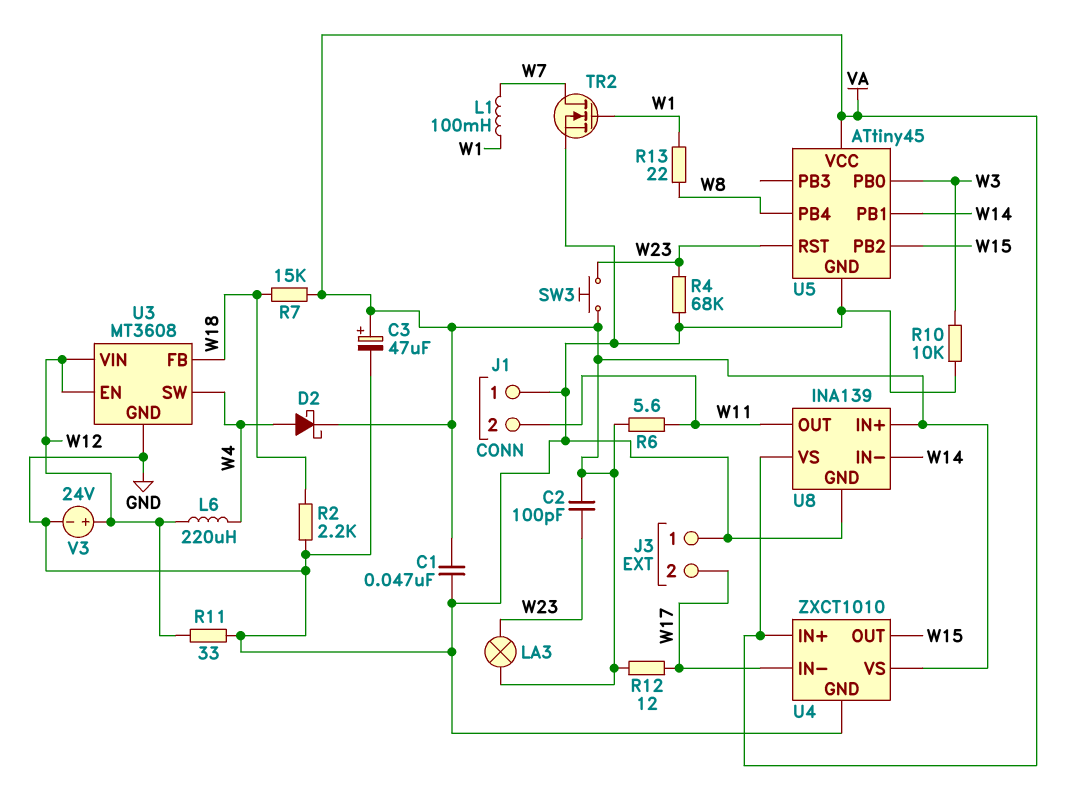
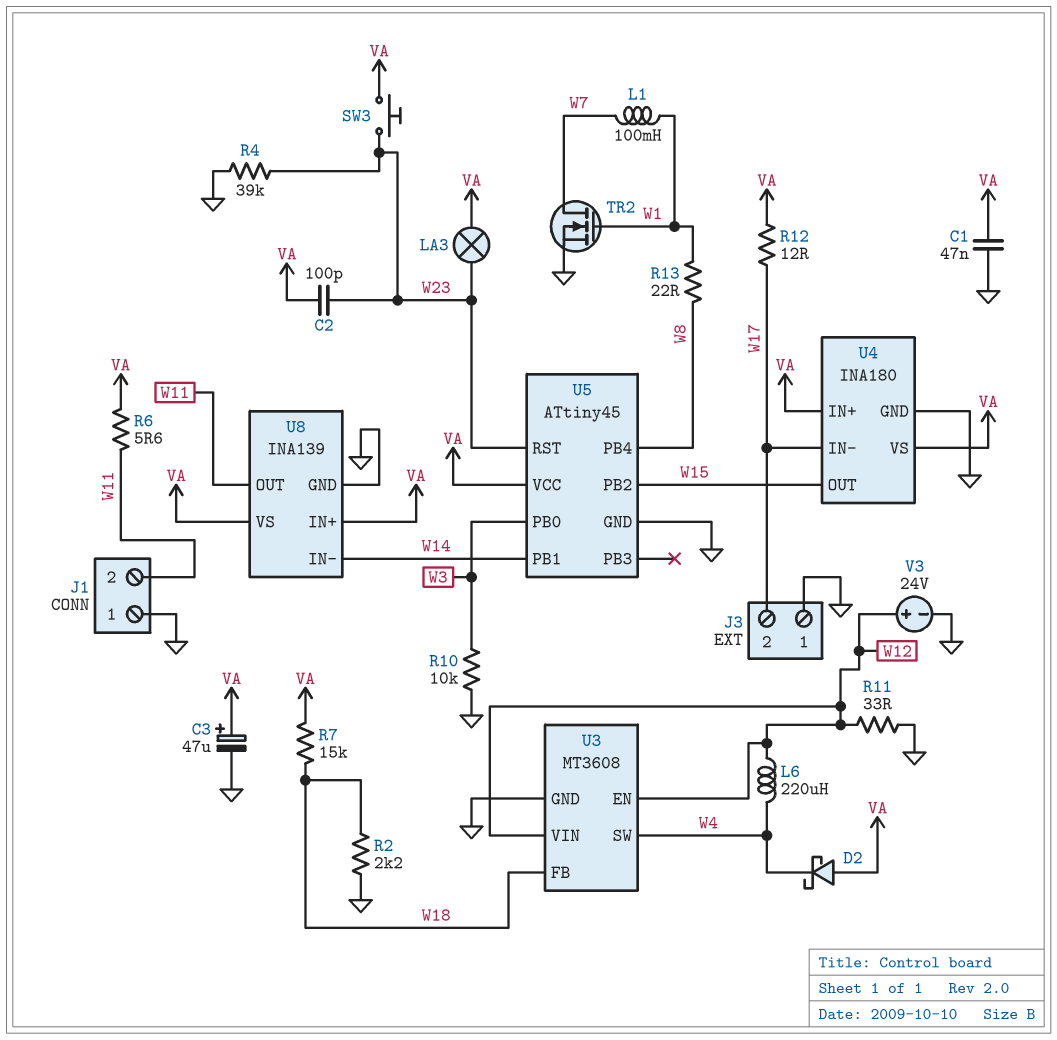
D2: schottky (A W4, K VA) -> schottky (A VA, K W4)
R4: 68k (GND, W23) -> 39k (GND, W23)
U4: ZXCT1010 -> INA180

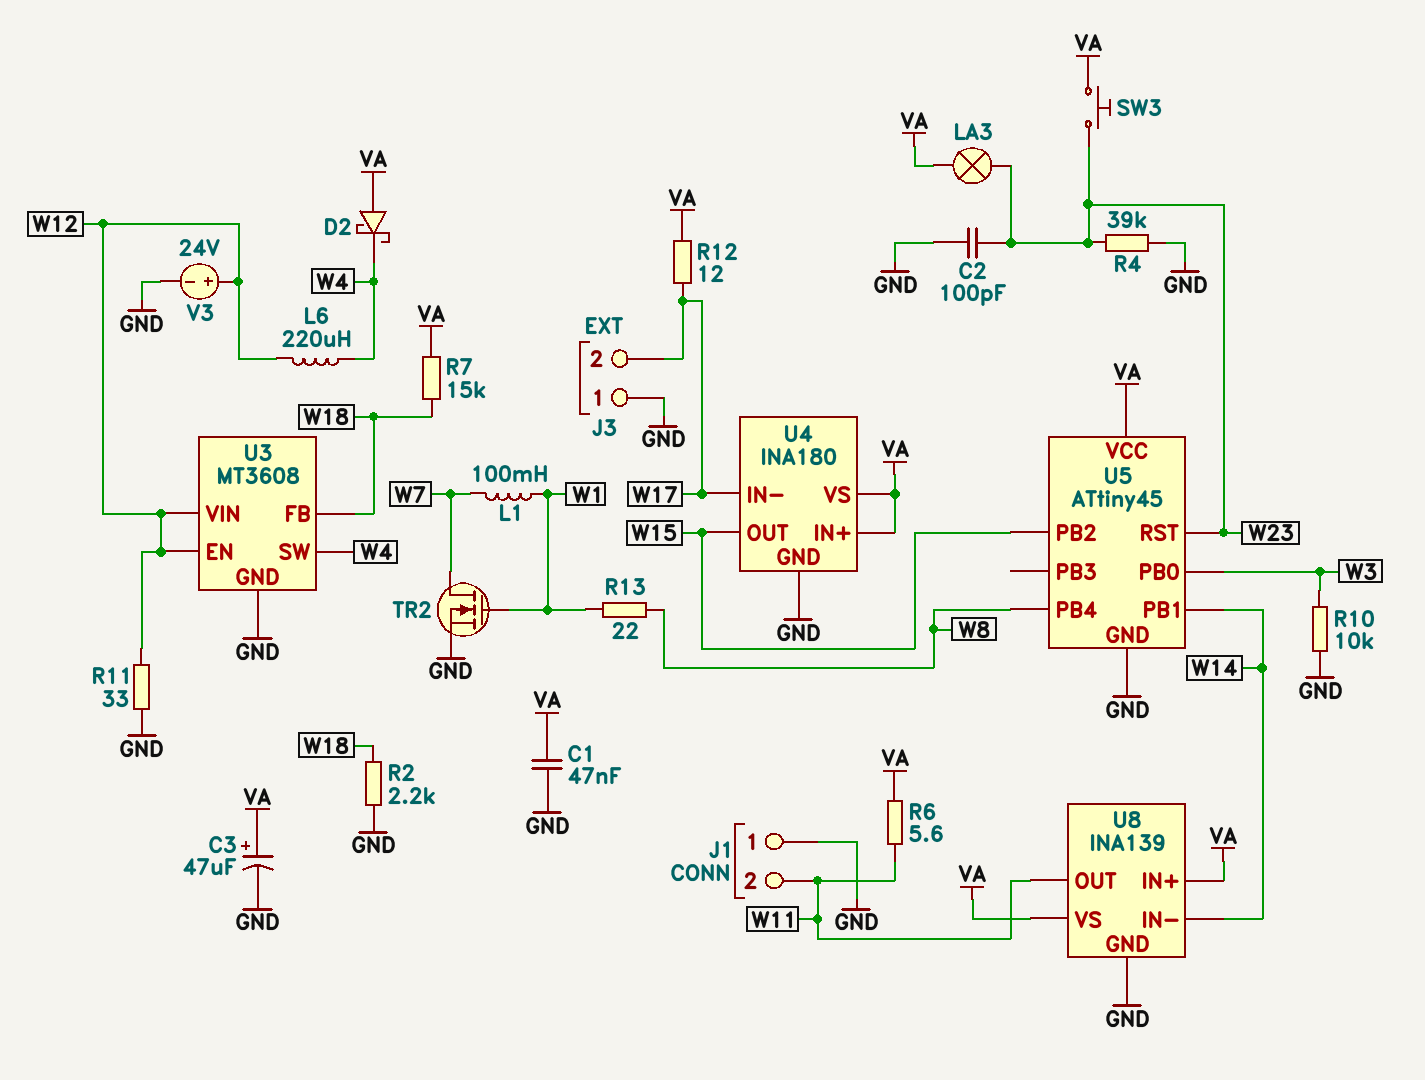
C2: 100pF (VA, W23) -> 100pF (GND, W23)

